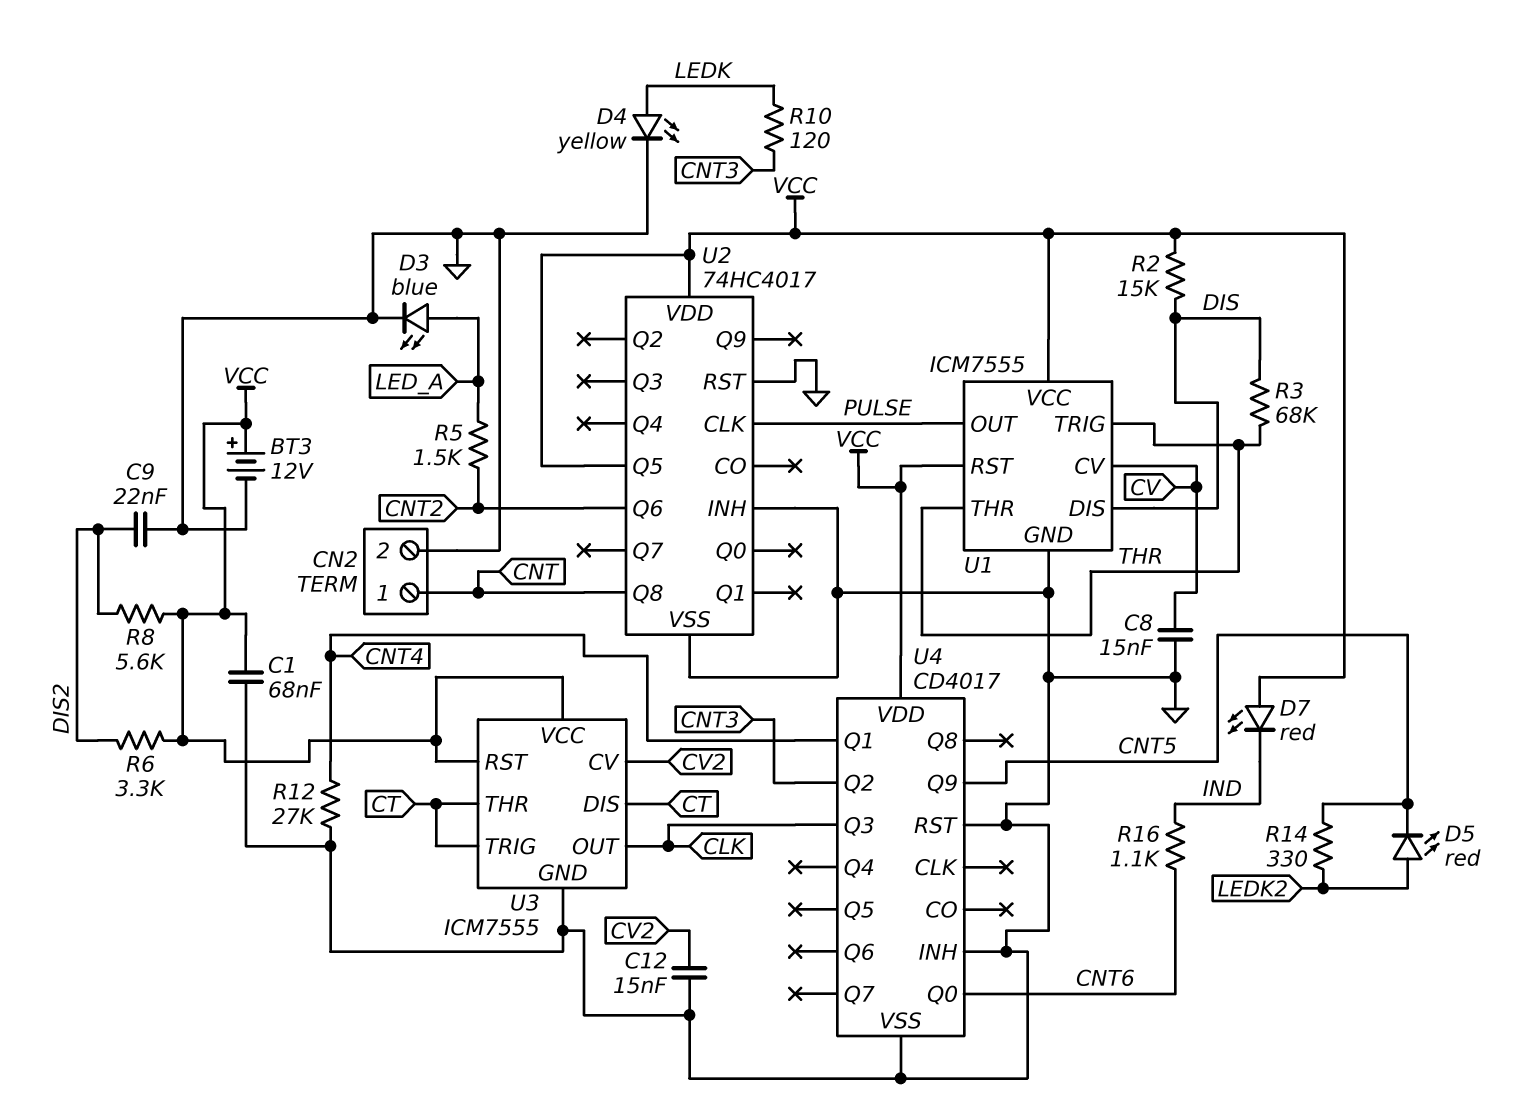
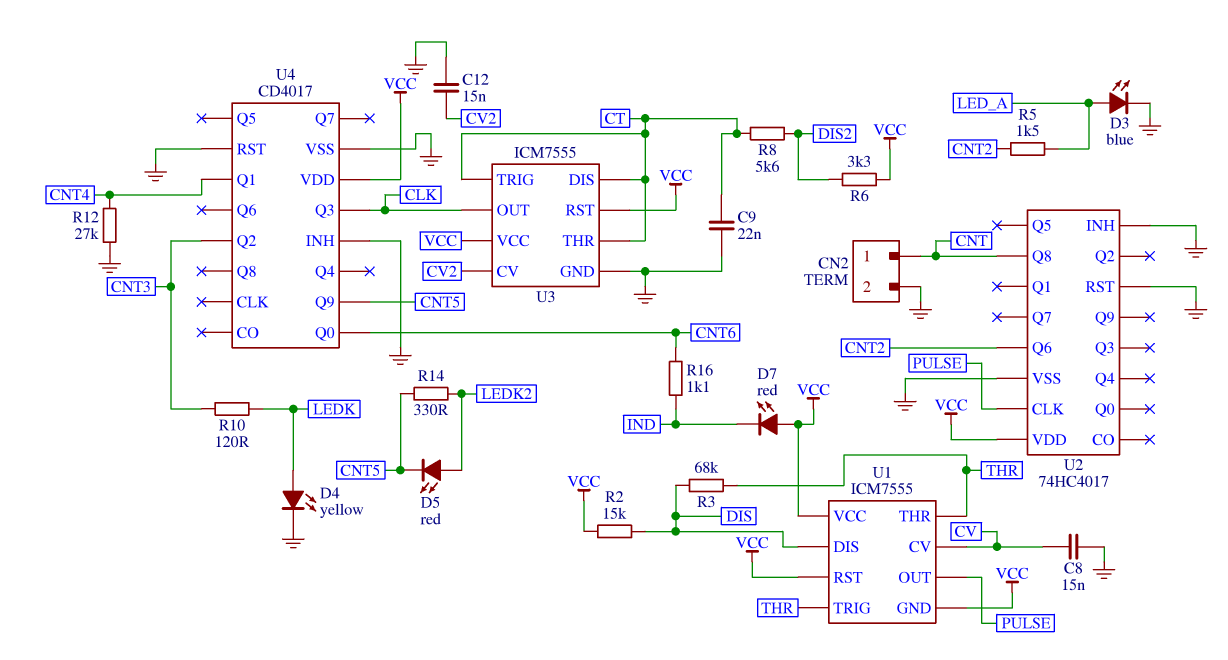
BT3: 12V (plus VCC, minus GND) -> none
C1: 68nF (GND, VCC) -> none
C9: 22nF (DIS2, GND) -> 22nF (CT, GND)
R8: 5.6k (DIS2, VCC) -> 5.6k (CT, DIS2)
U1 pin GND: GND -> VCC
U2 pin Q5: VCC -> none

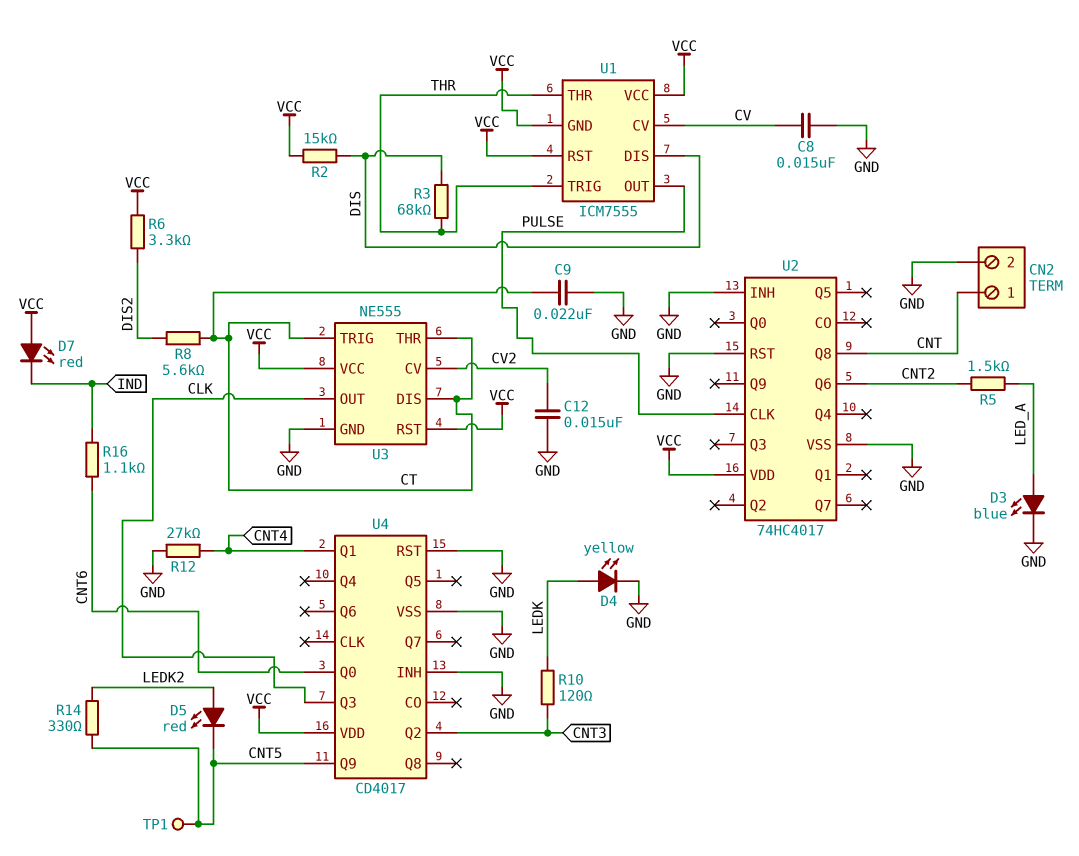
TP1: none -> test point (CNT5)
U3: ICM7555 -> NE555

